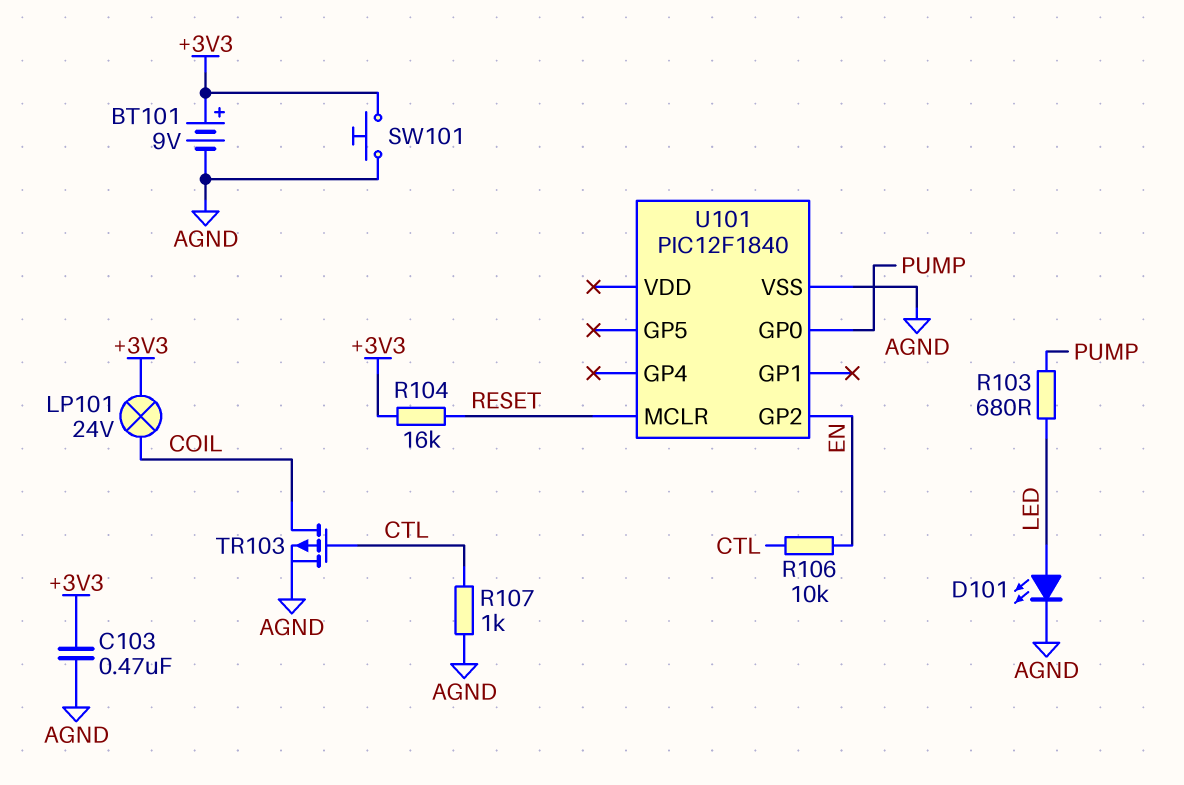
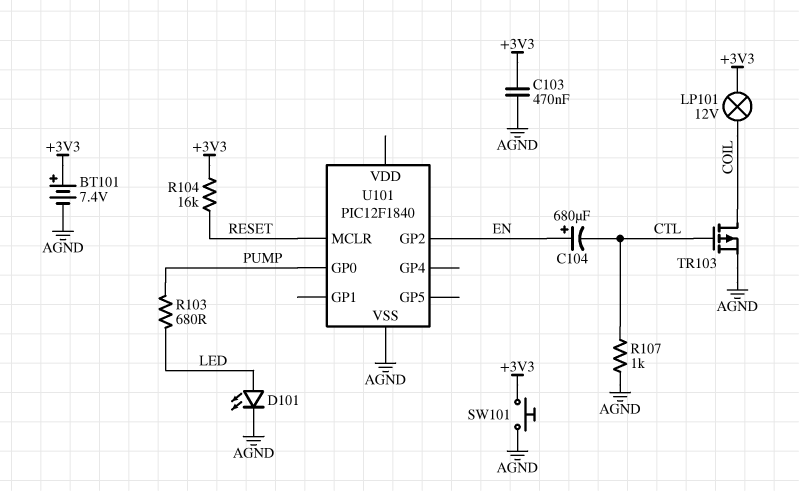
BT101: 9V (plus +3V3, minus AGND) -> 7.4V (plus +3V3, minus AGND)
C104: none -> 680uF (plus EN, minus CTL)
LP101: lamp 24V (+3V3, COIL) -> lamp 12V (+3V3, COIL)
R106: 10k (CTL, EN) -> none

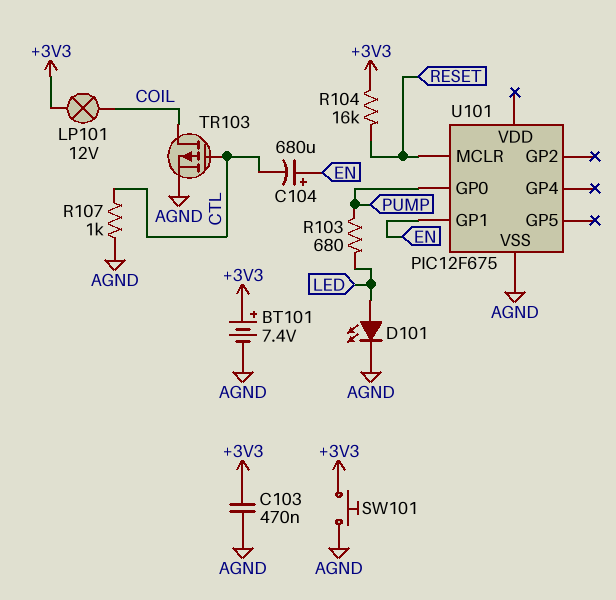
U101: PIC12F1840 -> PIC12F675
U101 pin GP1: none -> EN
U101 pin GP2: EN -> none

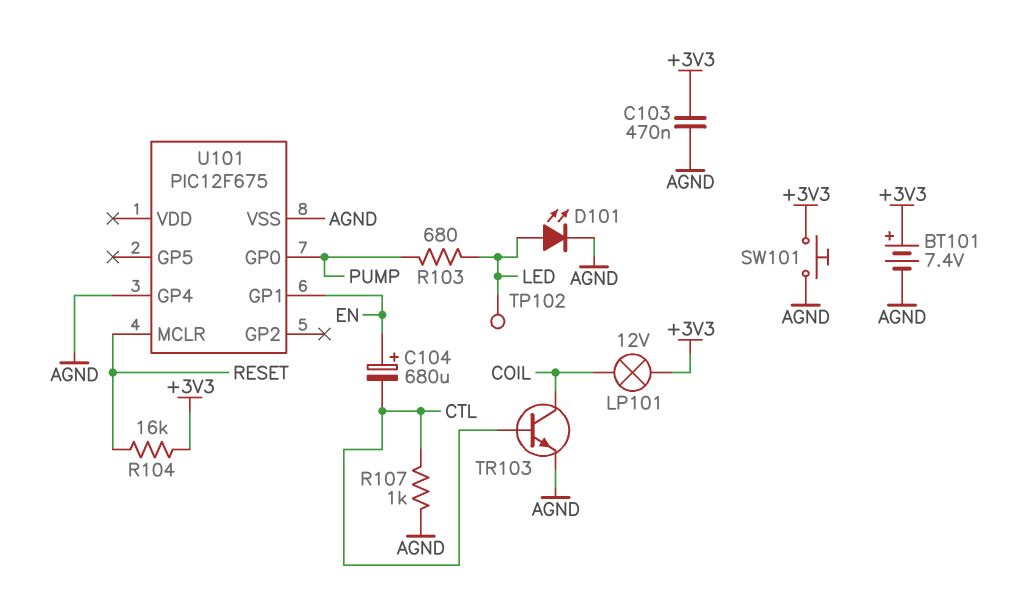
TP102: none -> test point (LED)
TR103: PMOS (G CTL, D COIL, S AGND) -> NPN (B CTL, C COIL, E AGND)
U101 pin GP4: none -> AGND

